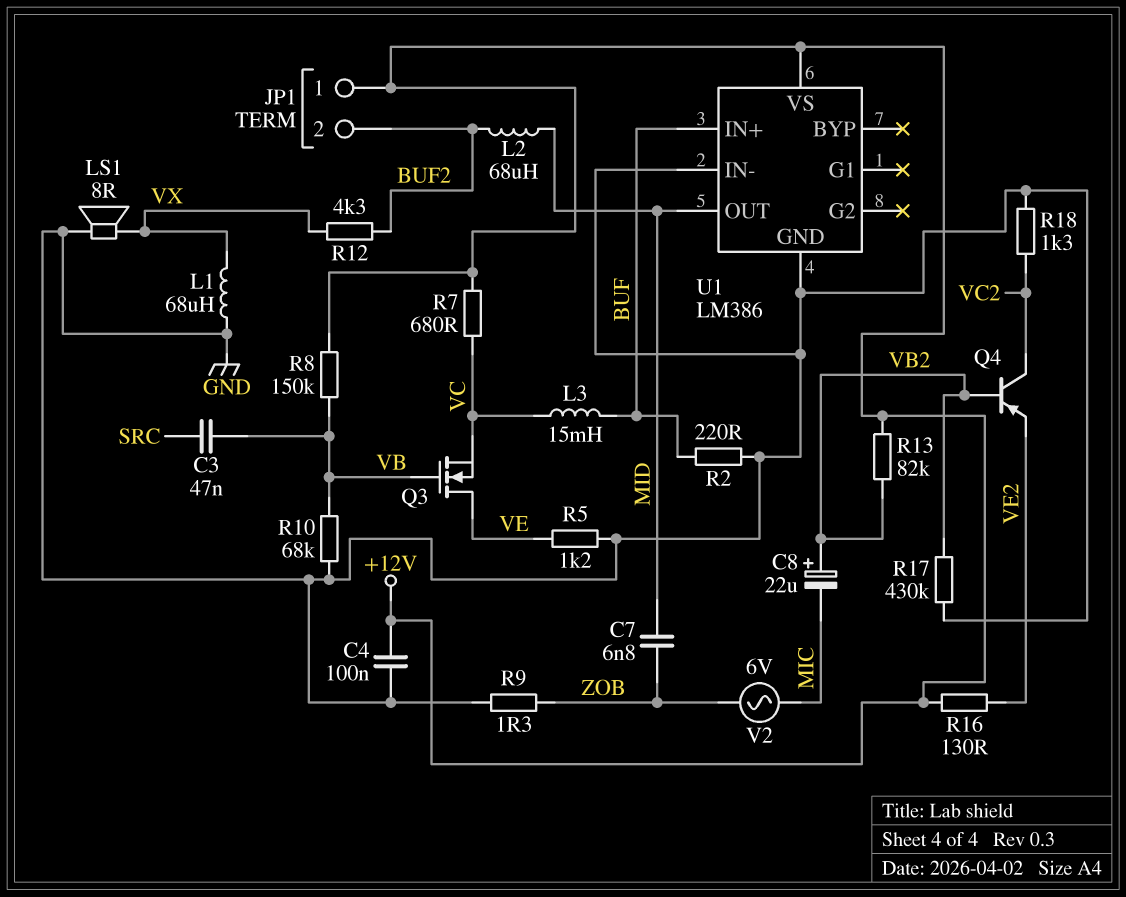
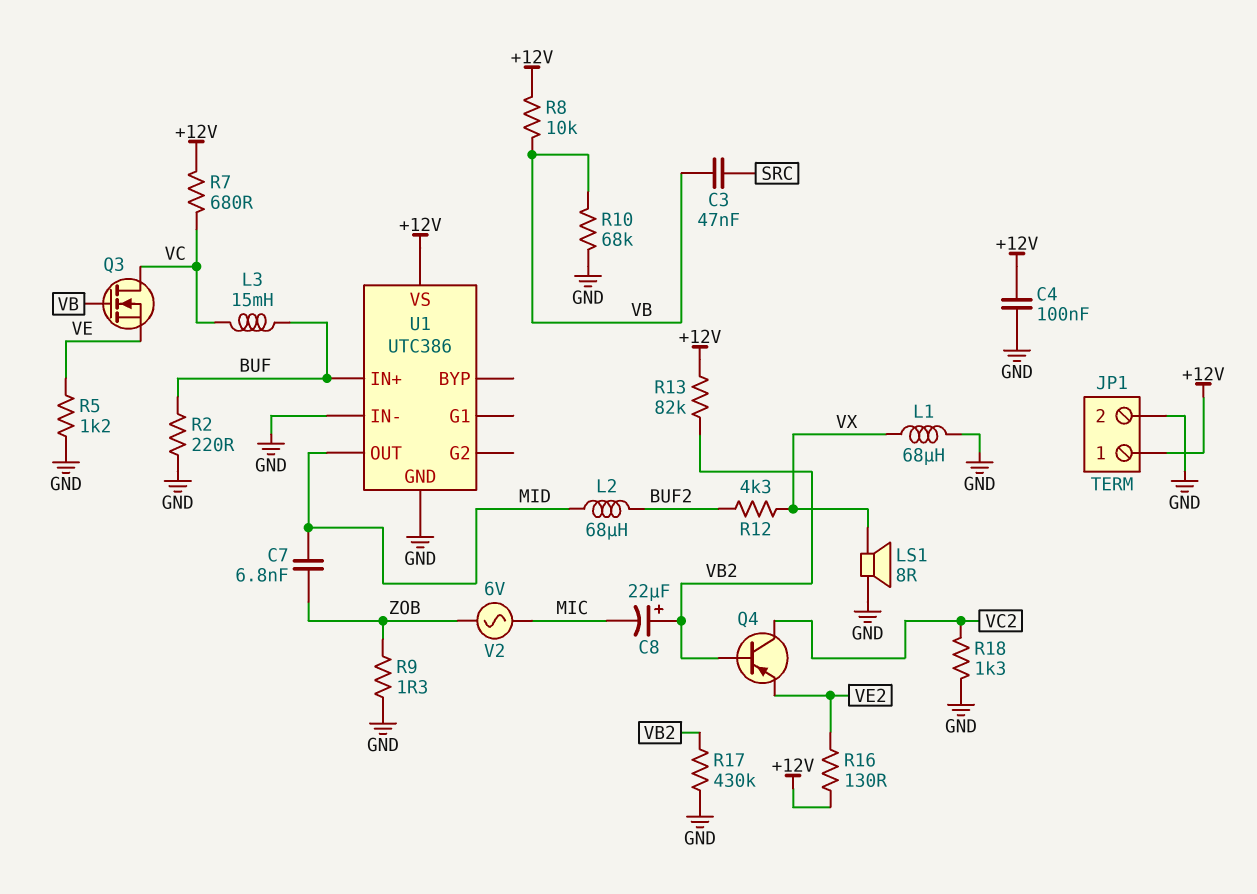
JP1 pin 2: BUF2 -> GND
Q3: NMOS (G VB, D VE, S VC) -> NMOS (G VB, D VC, S VE)
R8: 150k (+12V, VB) -> 10k (+12V, VB)
U1: LM386 -> UTC386

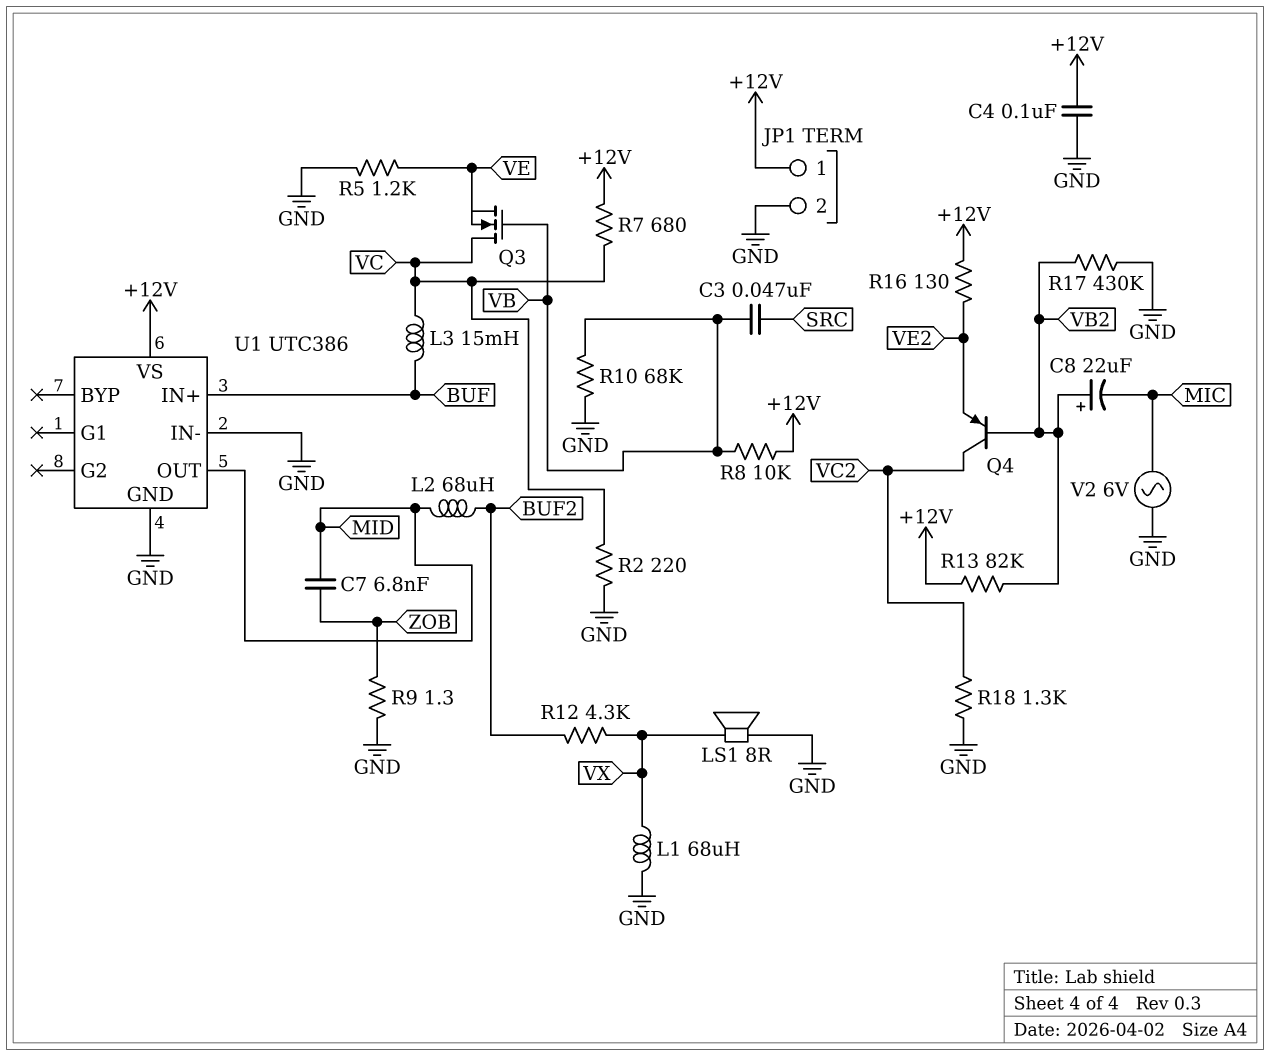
R2: 220 (BUF, GND) -> 220 (GND, VC)
V2: AC 6V (MIC, ZOB) -> AC 6V (GND, MIC)

